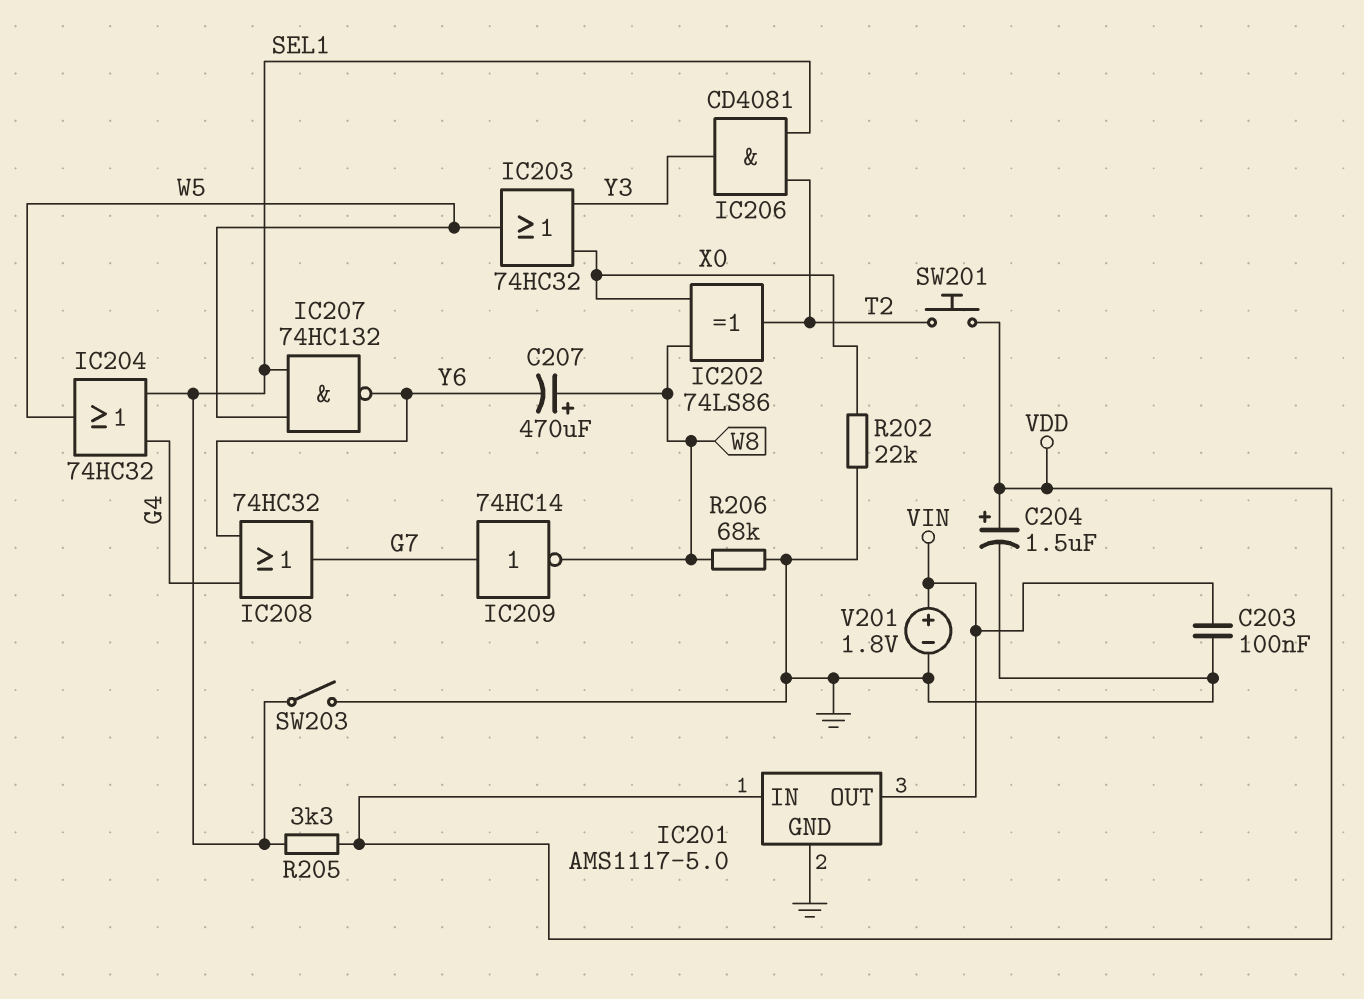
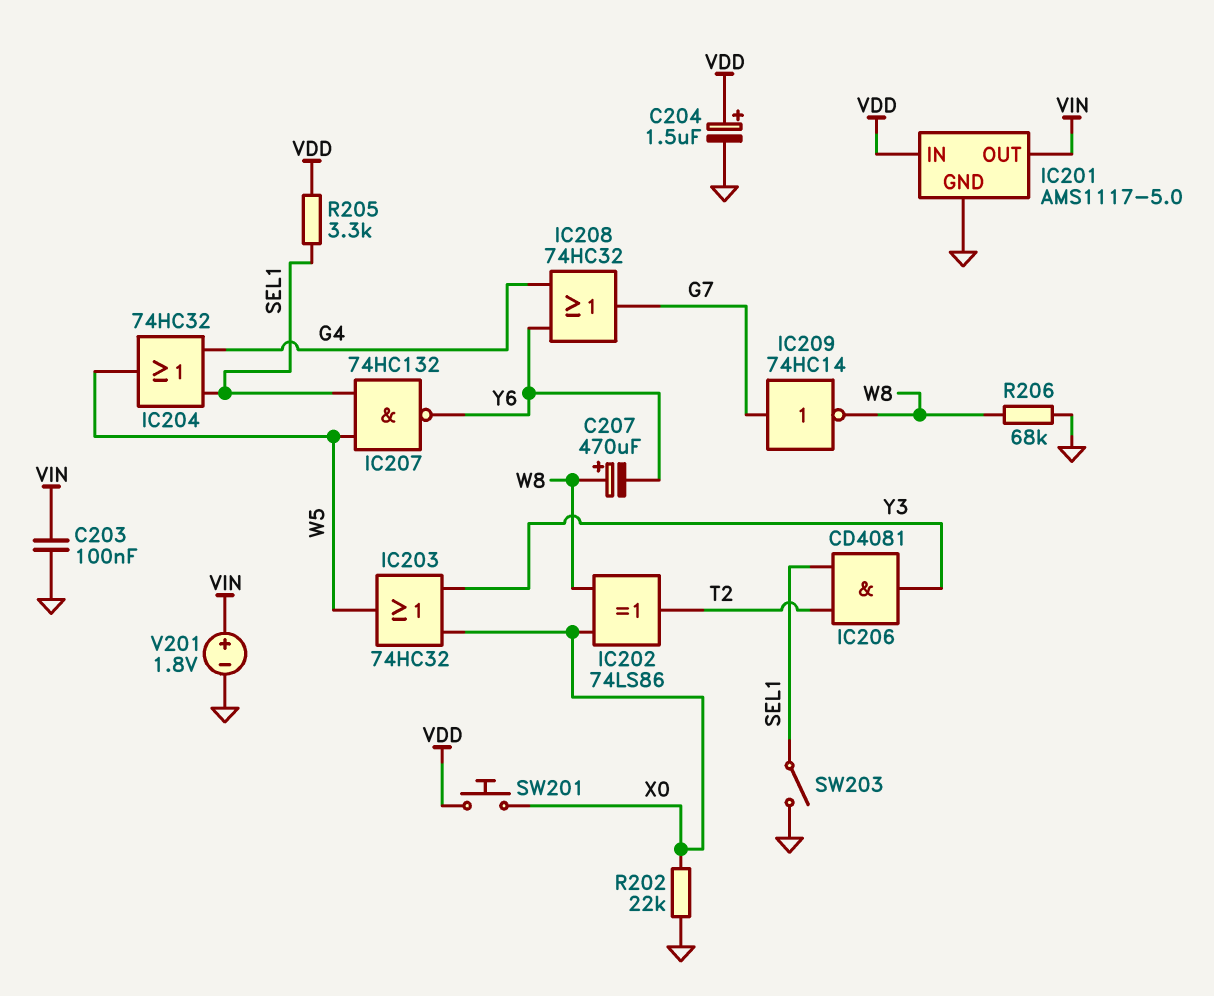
SW201: button (T2, VDD) -> button (VDD, X0)

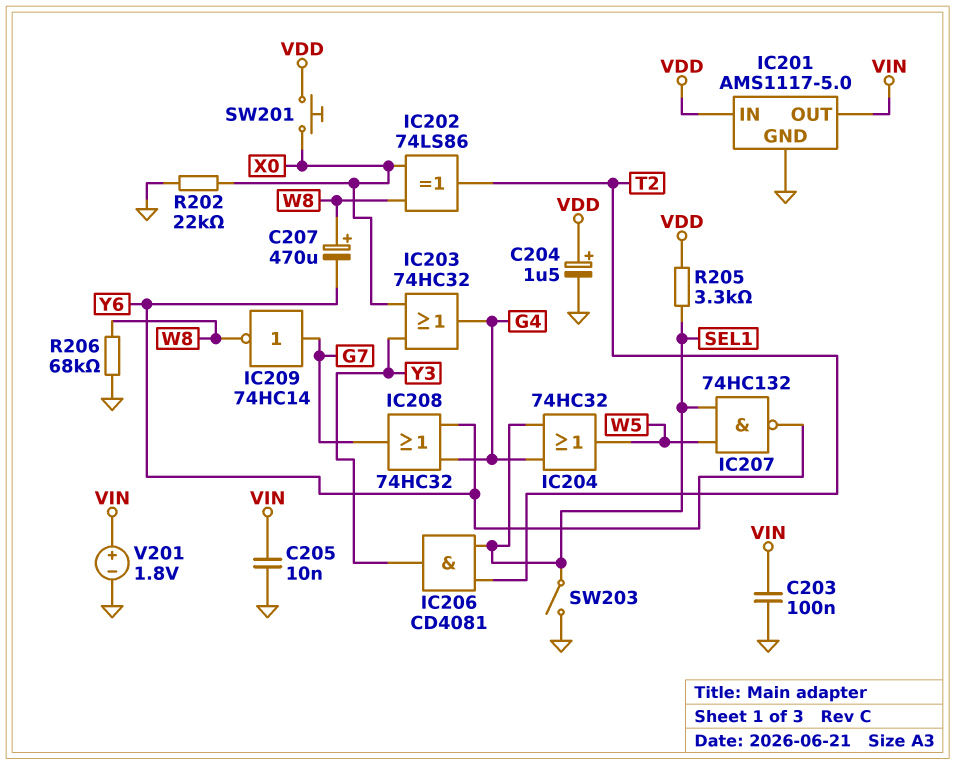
C205: none -> 10nF (GND, VIN)
IC203: OR 74HC32 (in X0, in Y3, out W5) -> OR 74HC32 (in X0, in Y3, out G4)

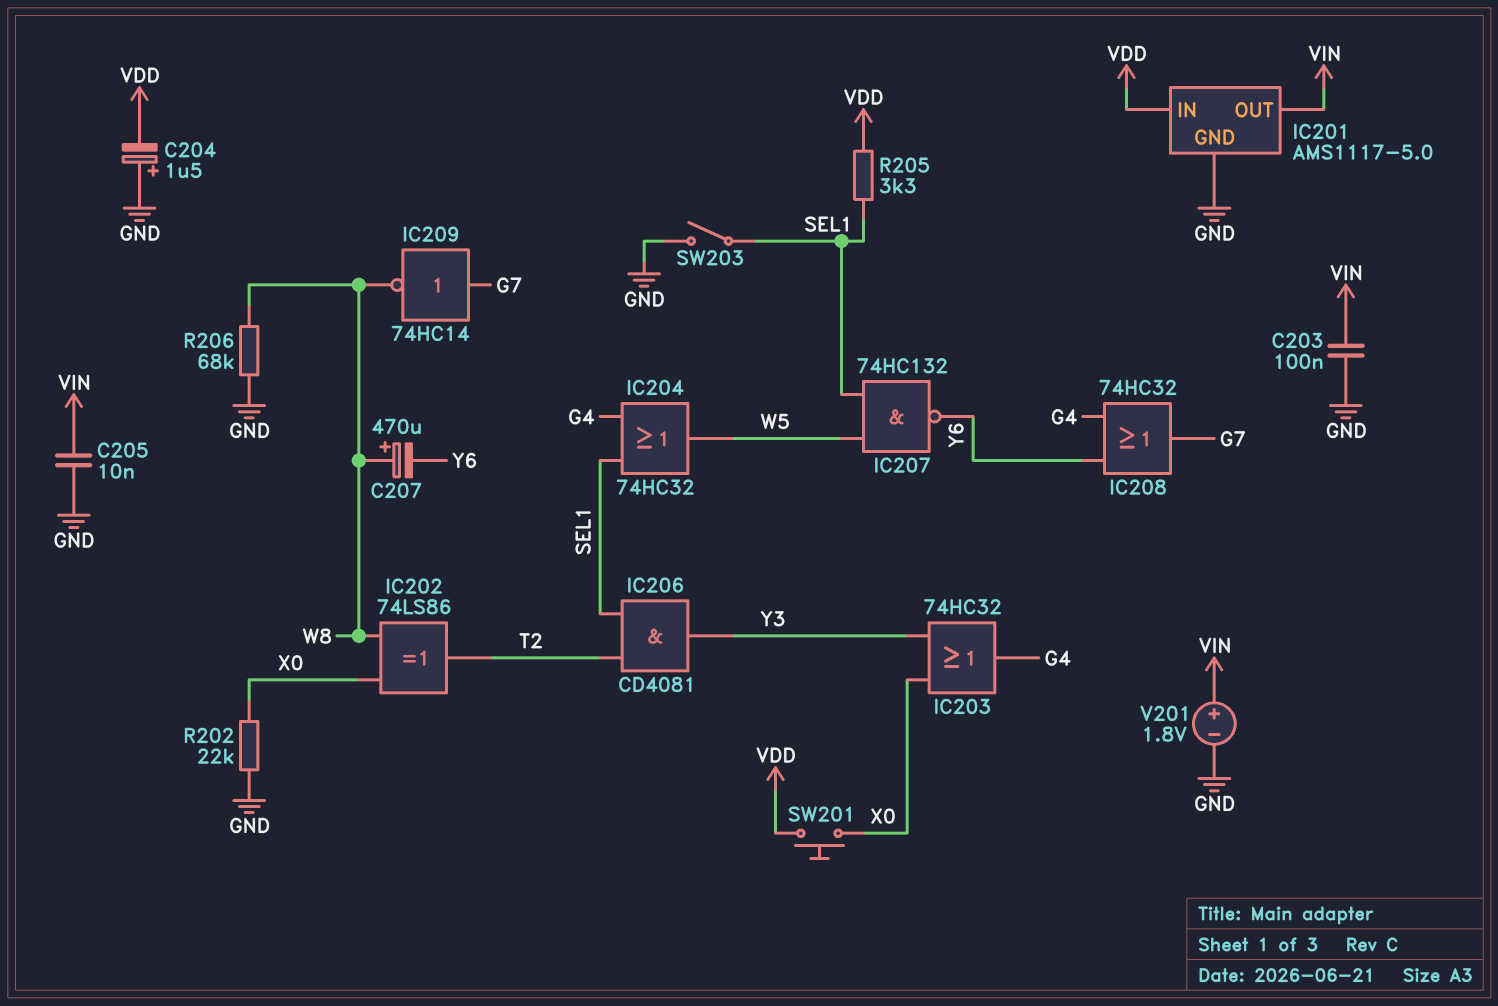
C204: 1.5uF (plus VDD, minus GND) -> 1.5uF (plus GND, minus VDD)

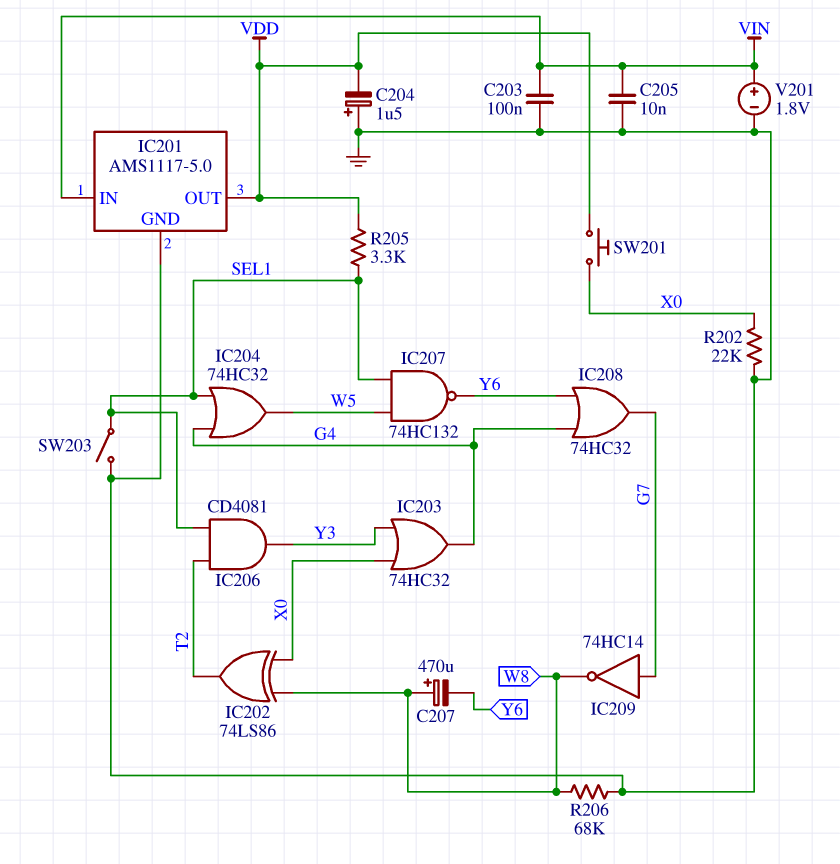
IC201 pin IN: VDD -> VIN
IC201 pin OUT: VIN -> VDD

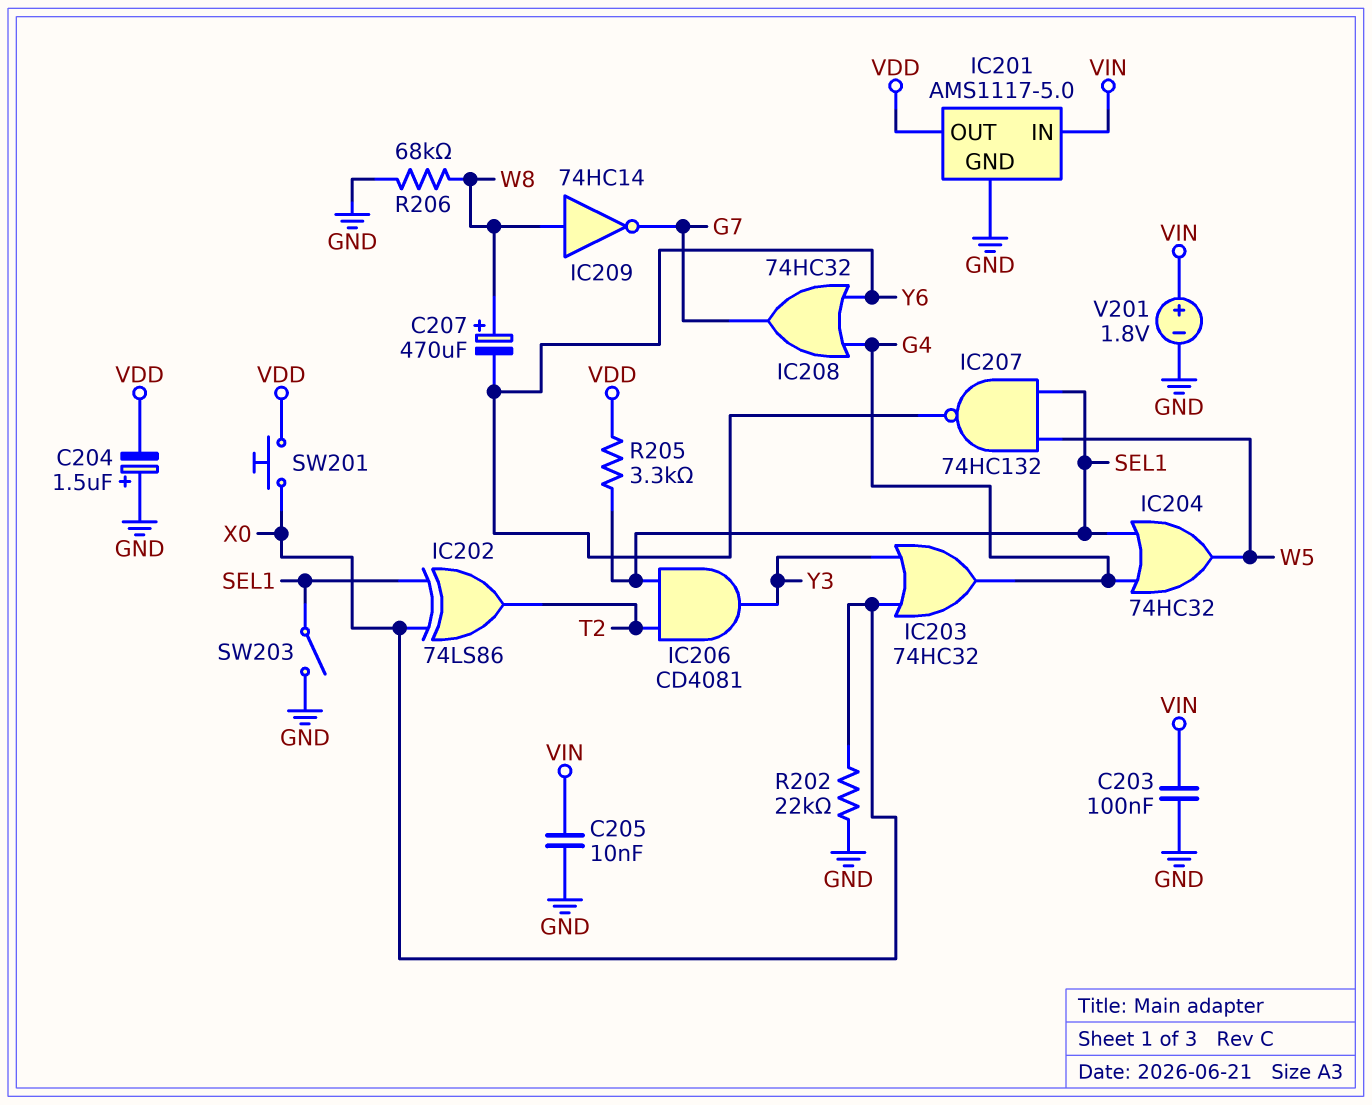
IC202: XOR 74LS86 (in W8, in X0, out T2) -> XOR 74LS86 (in SEL1, in X0, out T2)
IC209: NOT 74HC14 (in G7, out W8) -> NOT 74HC14 (in W8, out G7)

